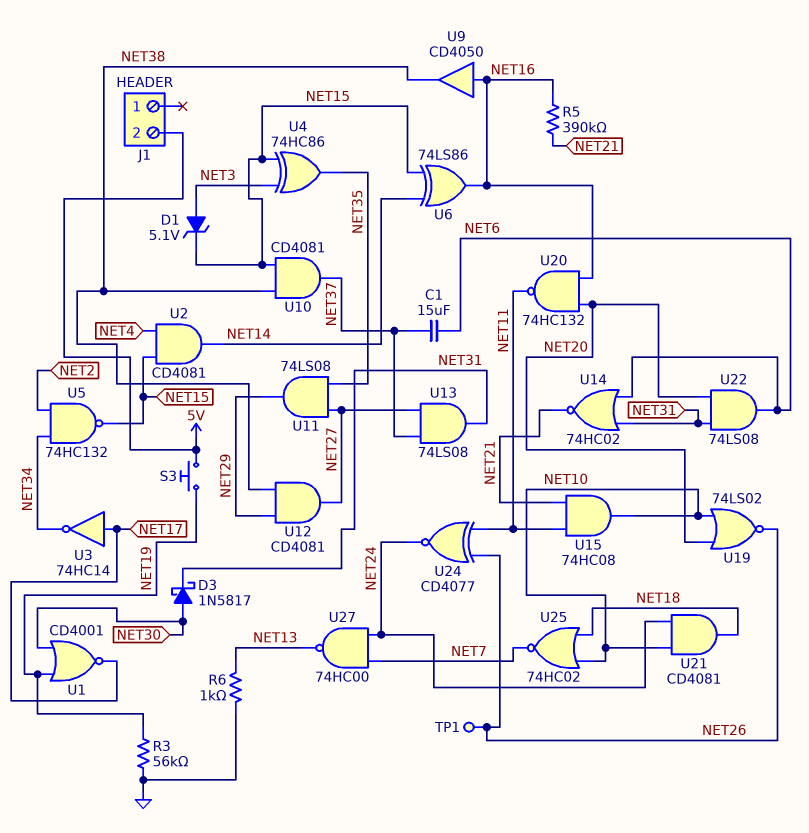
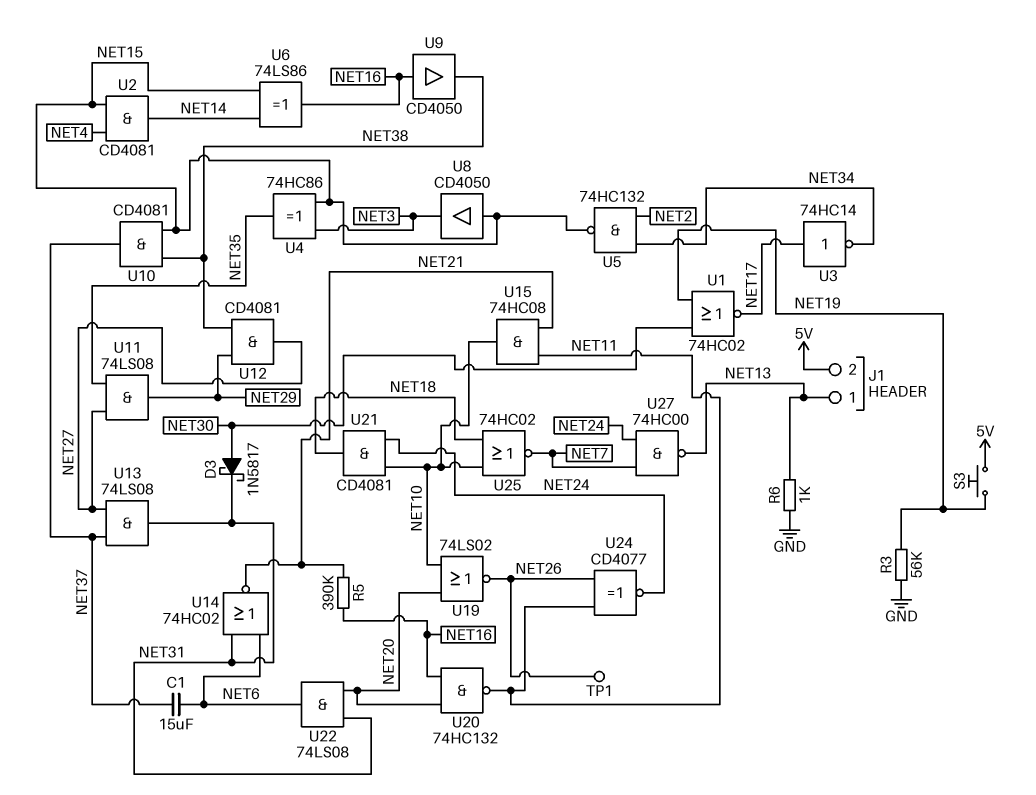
D1: zener 5.1V (A NET3, K NET15) -> none
J1 pin 1: none -> NET13
U1: NOR CD4001 (in NET19, in NET30, out NET17) -> NOR 74HC02 (in NET19, in NET30, out NET17)
U8: none -> buffer CD4050 (in NET15, out NET3)

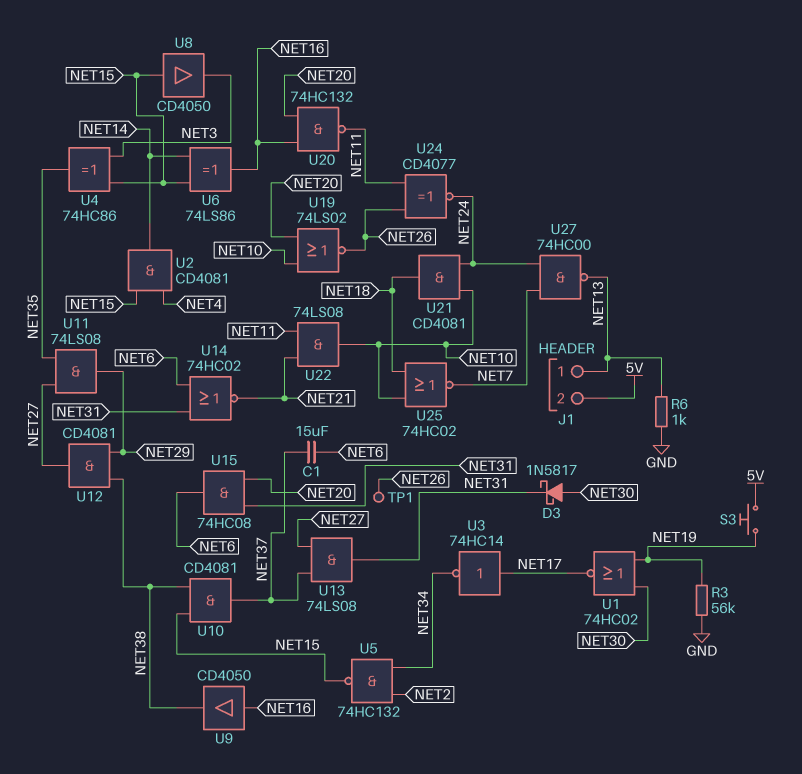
R5: 390k (NET16, NET21) -> none
U15: AND 74HC08 (in NET11, in NET21, out NET10) -> AND 74HC08 (in NET20, in NET31, out NET6)
U22: AND 74LS08 (in NET20, in NET31, out NET6) -> AND 74LS08 (in NET11, in NET21, out NET10)

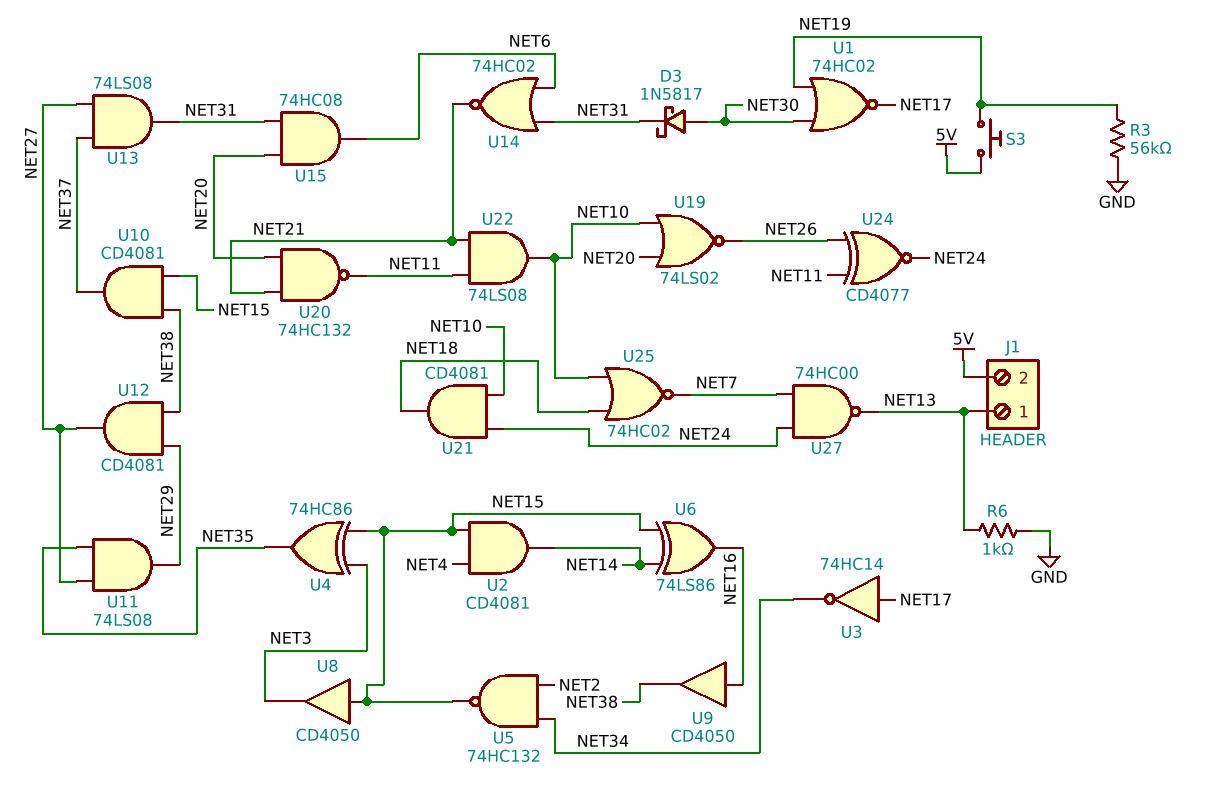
C1: 15uF (NET6, NET37) -> none
TP1: test point (NET26) -> none
U20: NAND 74HC132 (in NET16, in NET20, out NET11) -> NAND 74HC132 (in NET20, in NET21, out NET11)

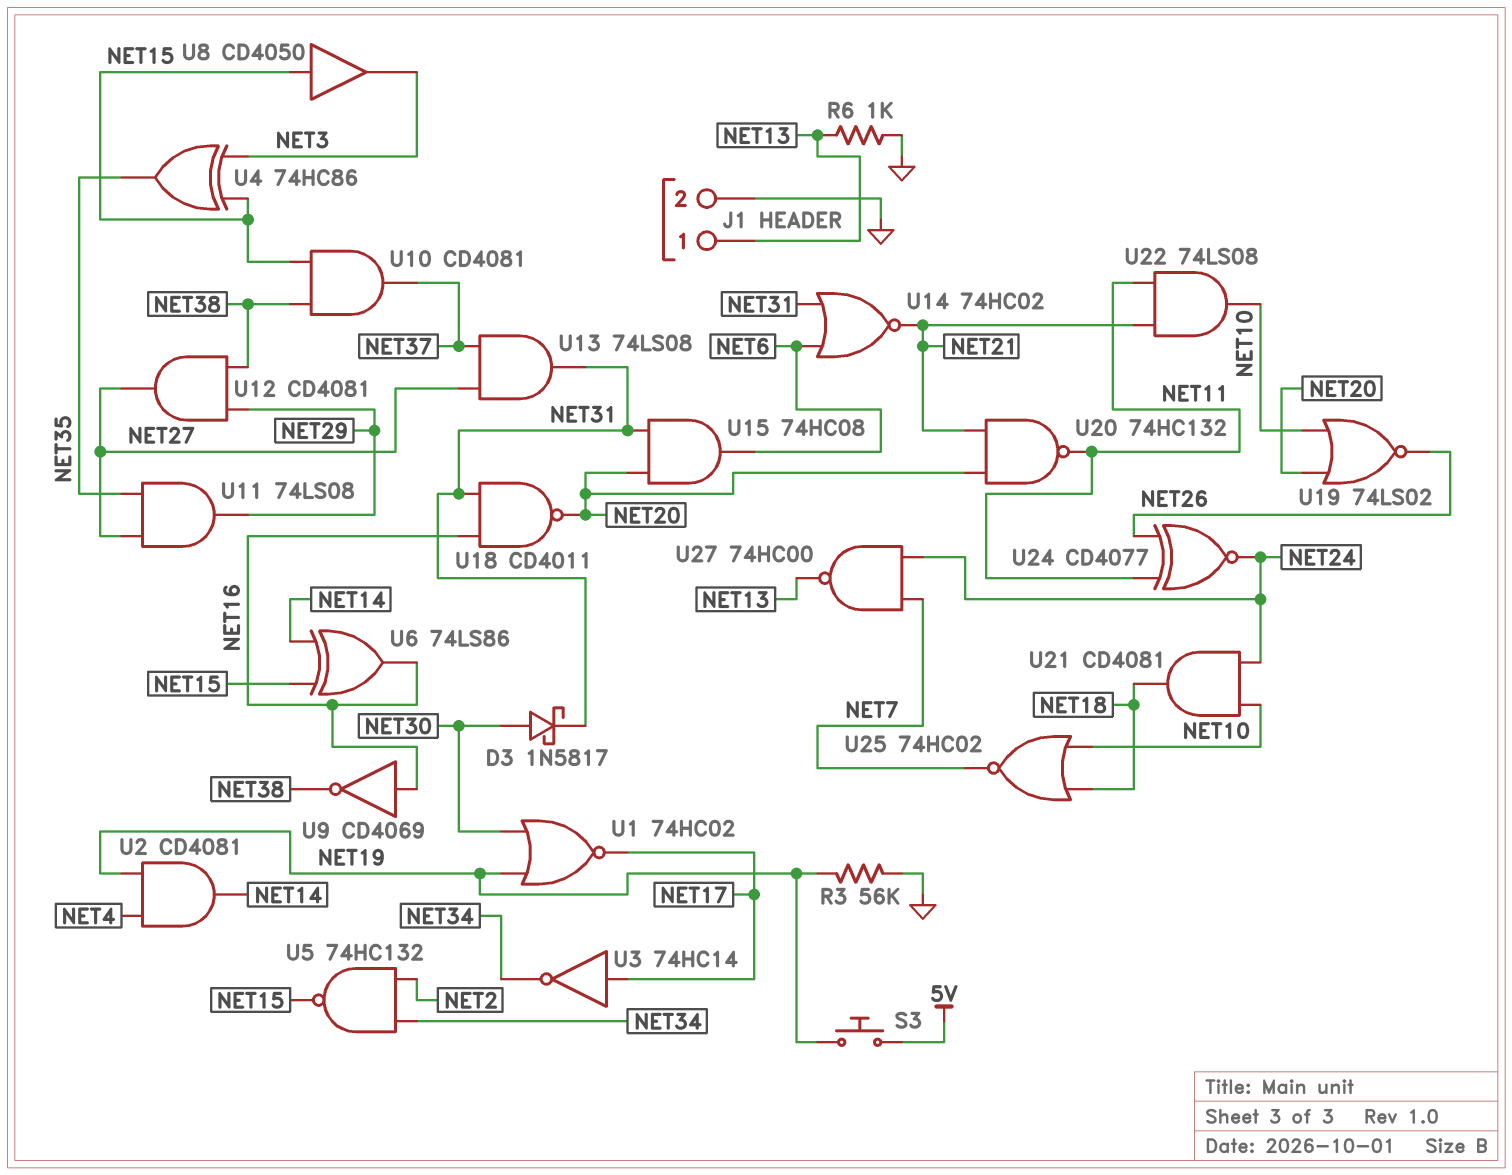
J1 pin 2: 5V -> GND
U2: AND CD4081 (in NET4, in NET15, out NET14) -> AND CD4081 (in NET4, in NET19, out NET14)
U9: buffer CD4050 (in NET16, out NET38) -> NOT CD4069 (in NET16, out NET38)
U18: none -> NAND CD4011 (in NET16, in NET31, out NET20)

